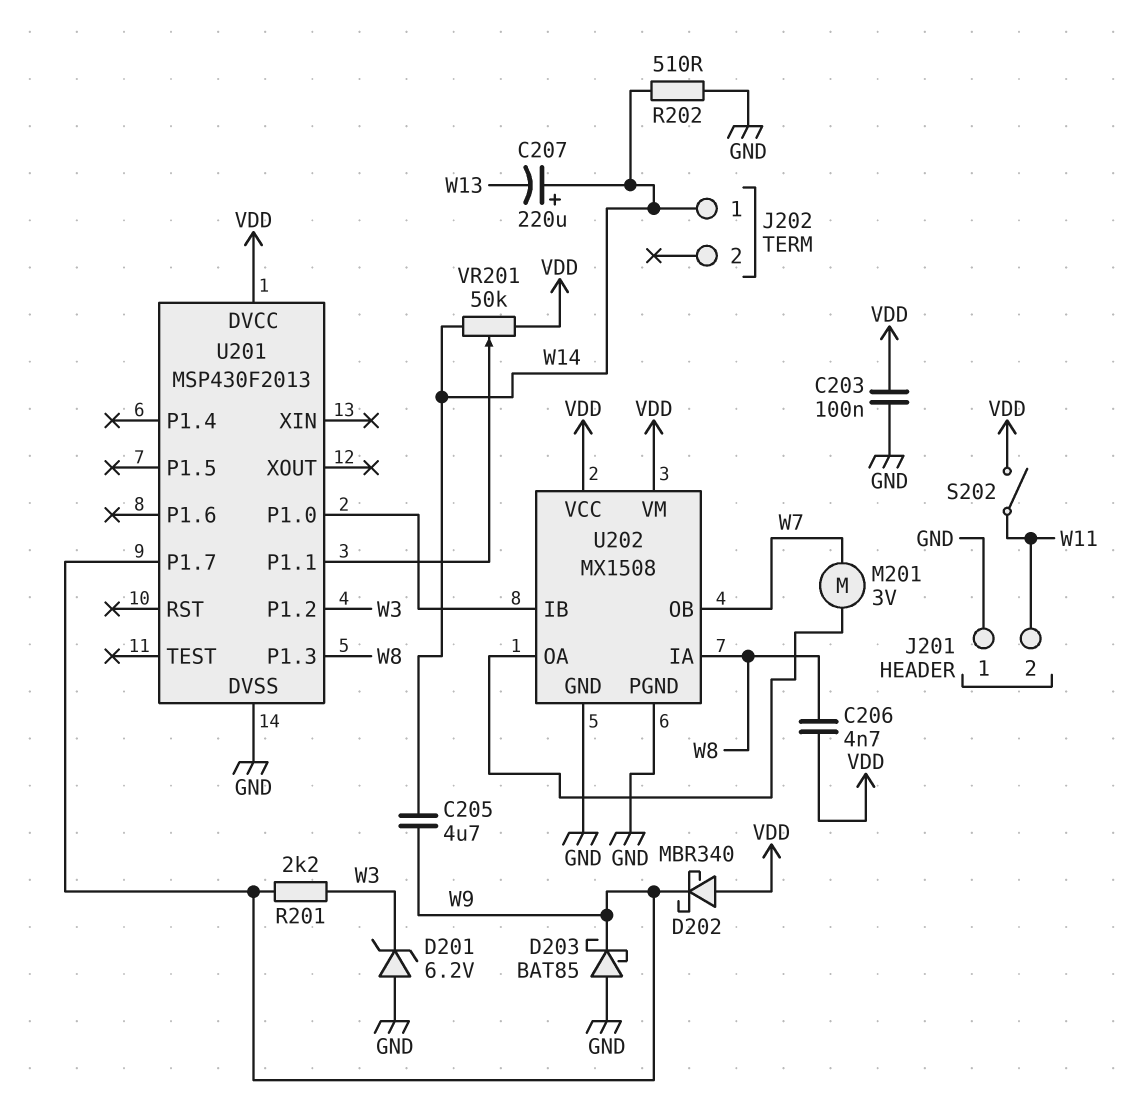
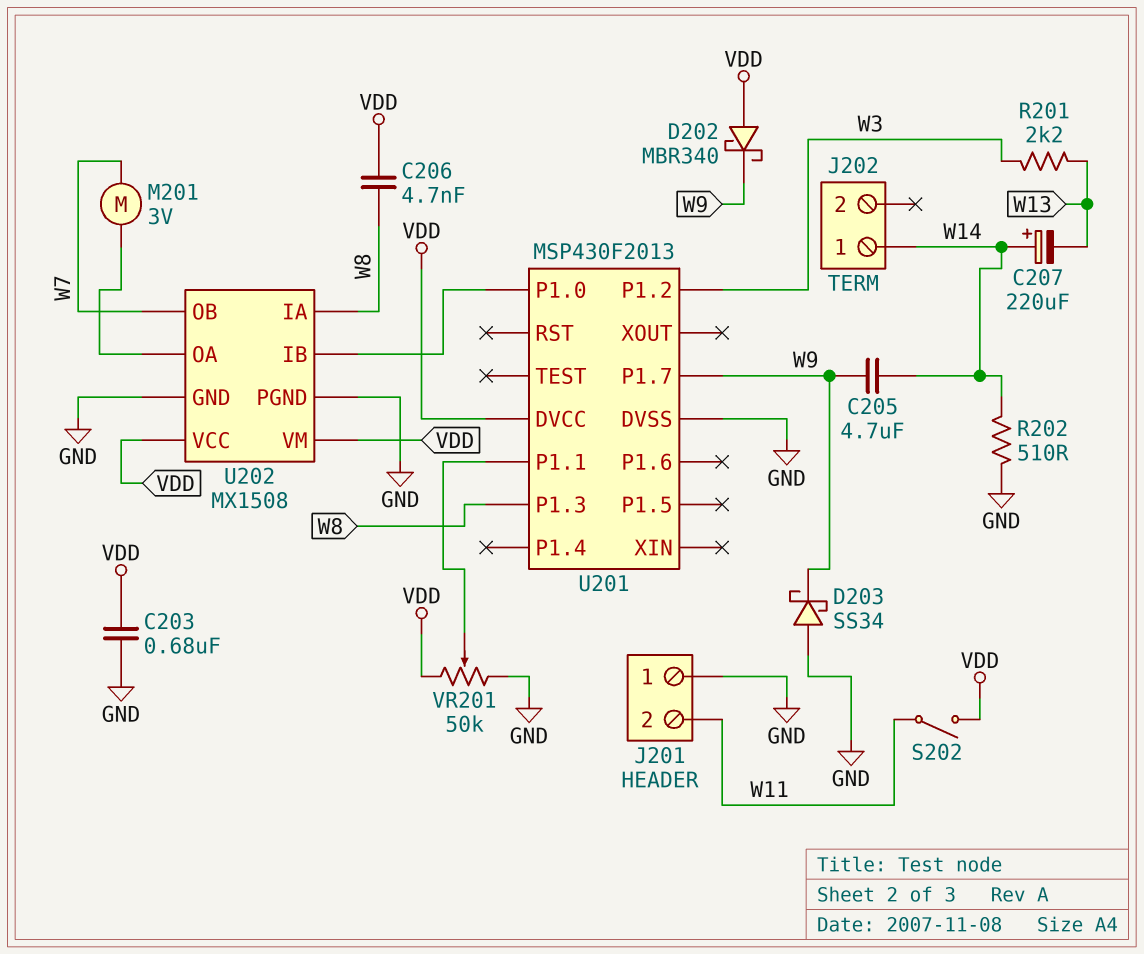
C203: 100nF (GND, VDD) -> 680nF (GND, VDD)
D201: zener 6.2V (A GND, K W3) -> none
D203: schottky BAT85 (A GND, K W9) -> schottky SS34 (A GND, K W9)
R201: 2.2k (W3, W9) -> 2.2k (W3, W13)
VR201: 50k (VDD, W14, wiper U201/P1.1) -> 50k (GND, VDD, wiper U201/P1.1)

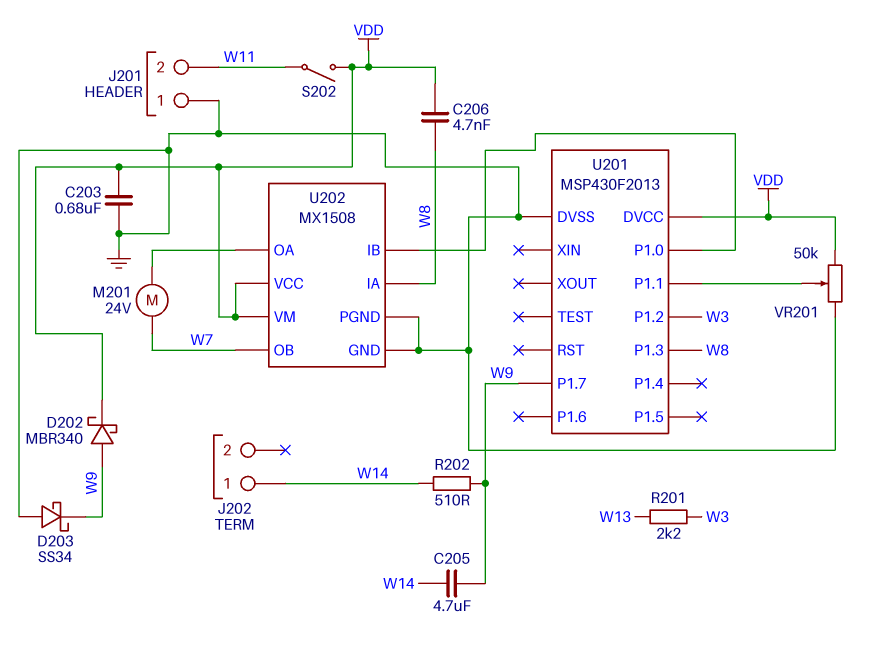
C207: 220uF (plus W14, minus W13) -> none
D202: schottky MBR340 (A VDD, K W9) -> schottky MBR340 (A W9, K VDD)
M201: motor 3V (U202/OA, W7) -> motor 24V (U202/OA, W7)
R202: 510 (GND, W14) -> 510 (W9, W14)

